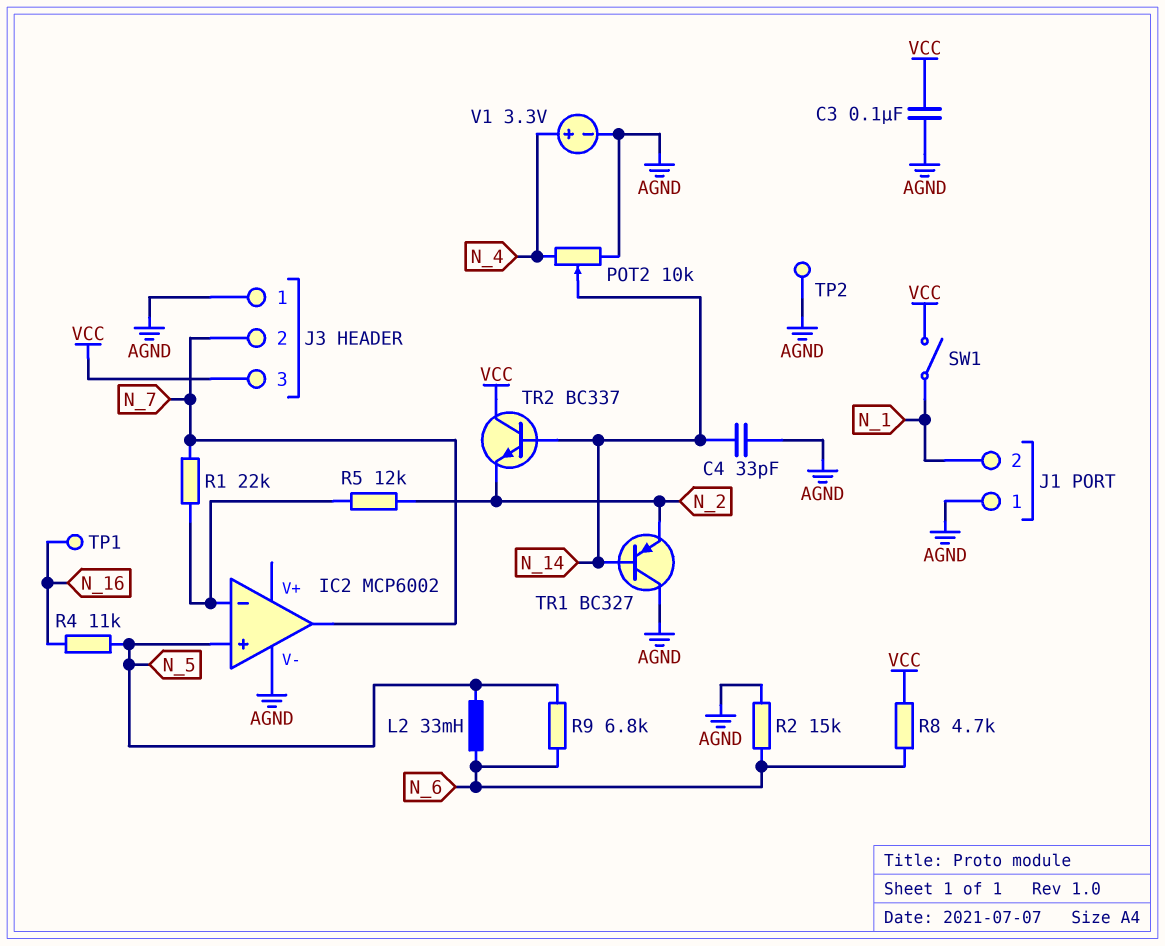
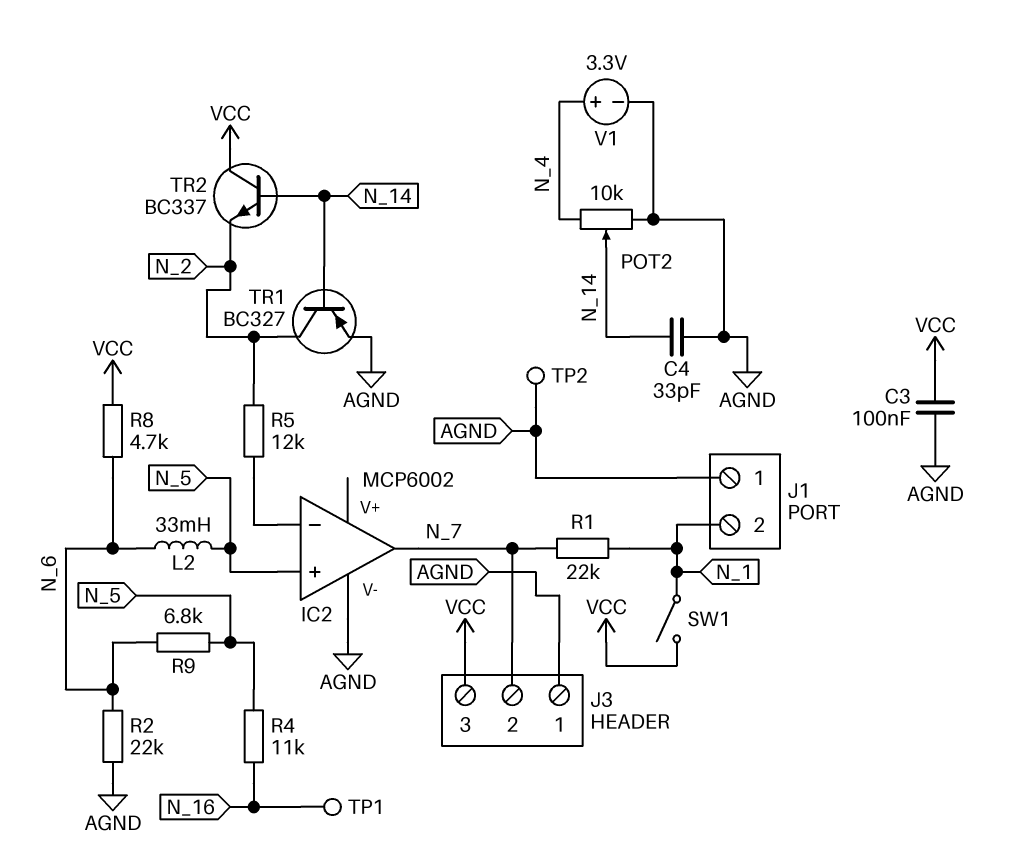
R1: 22k (IC2/in-, N_7) -> 22k (N_1, N_7)
R2: 15k (AGND, N_6) -> 22k (AGND, N_6)
TR1: PNP BC327 (B N_14, C AGND, E N_2) -> PNP BC327 (B N_14, C N_2, E AGND)

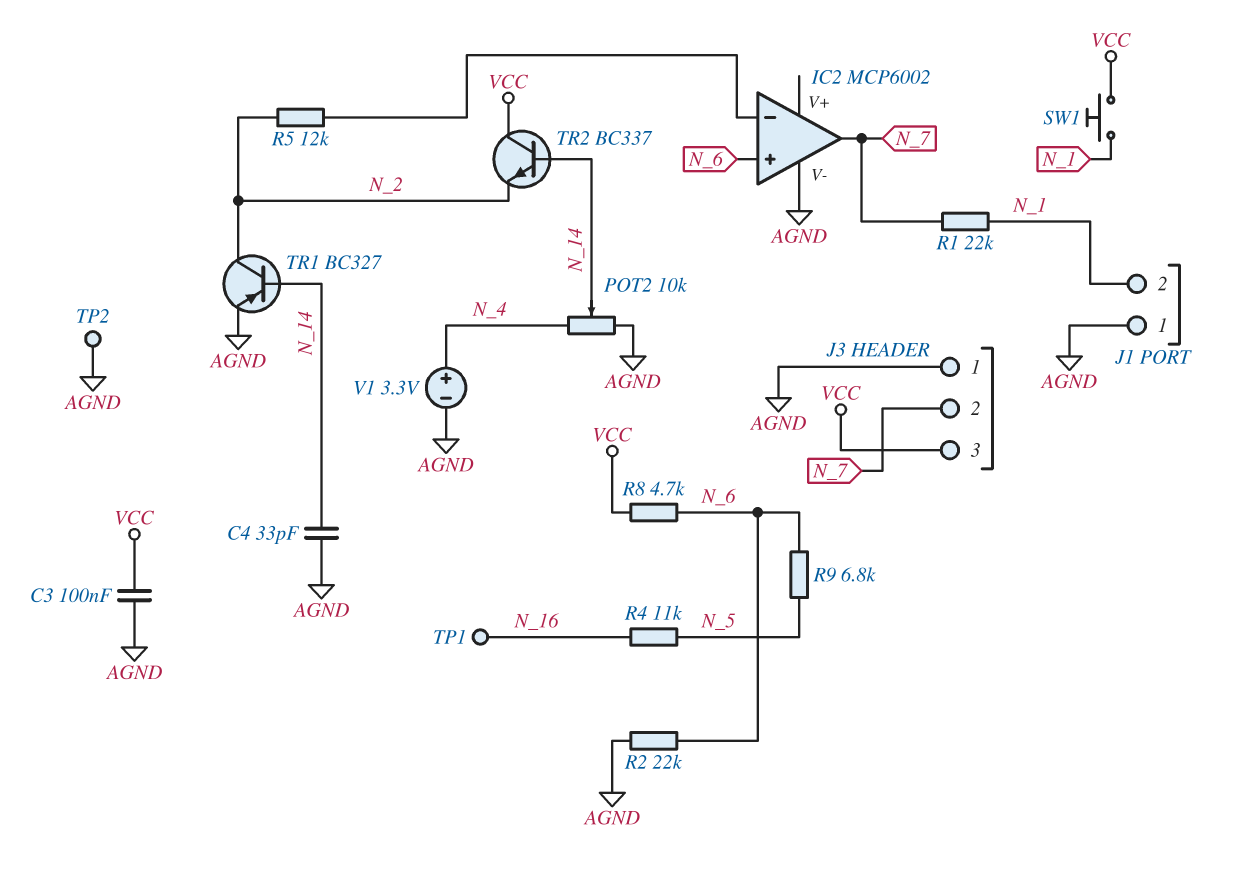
IC2 pin in+: N_5 -> N_6
L2: 33mH (N_5, N_6) -> none
SW1: switch (N_1, VCC) -> button (N_1, VCC)

